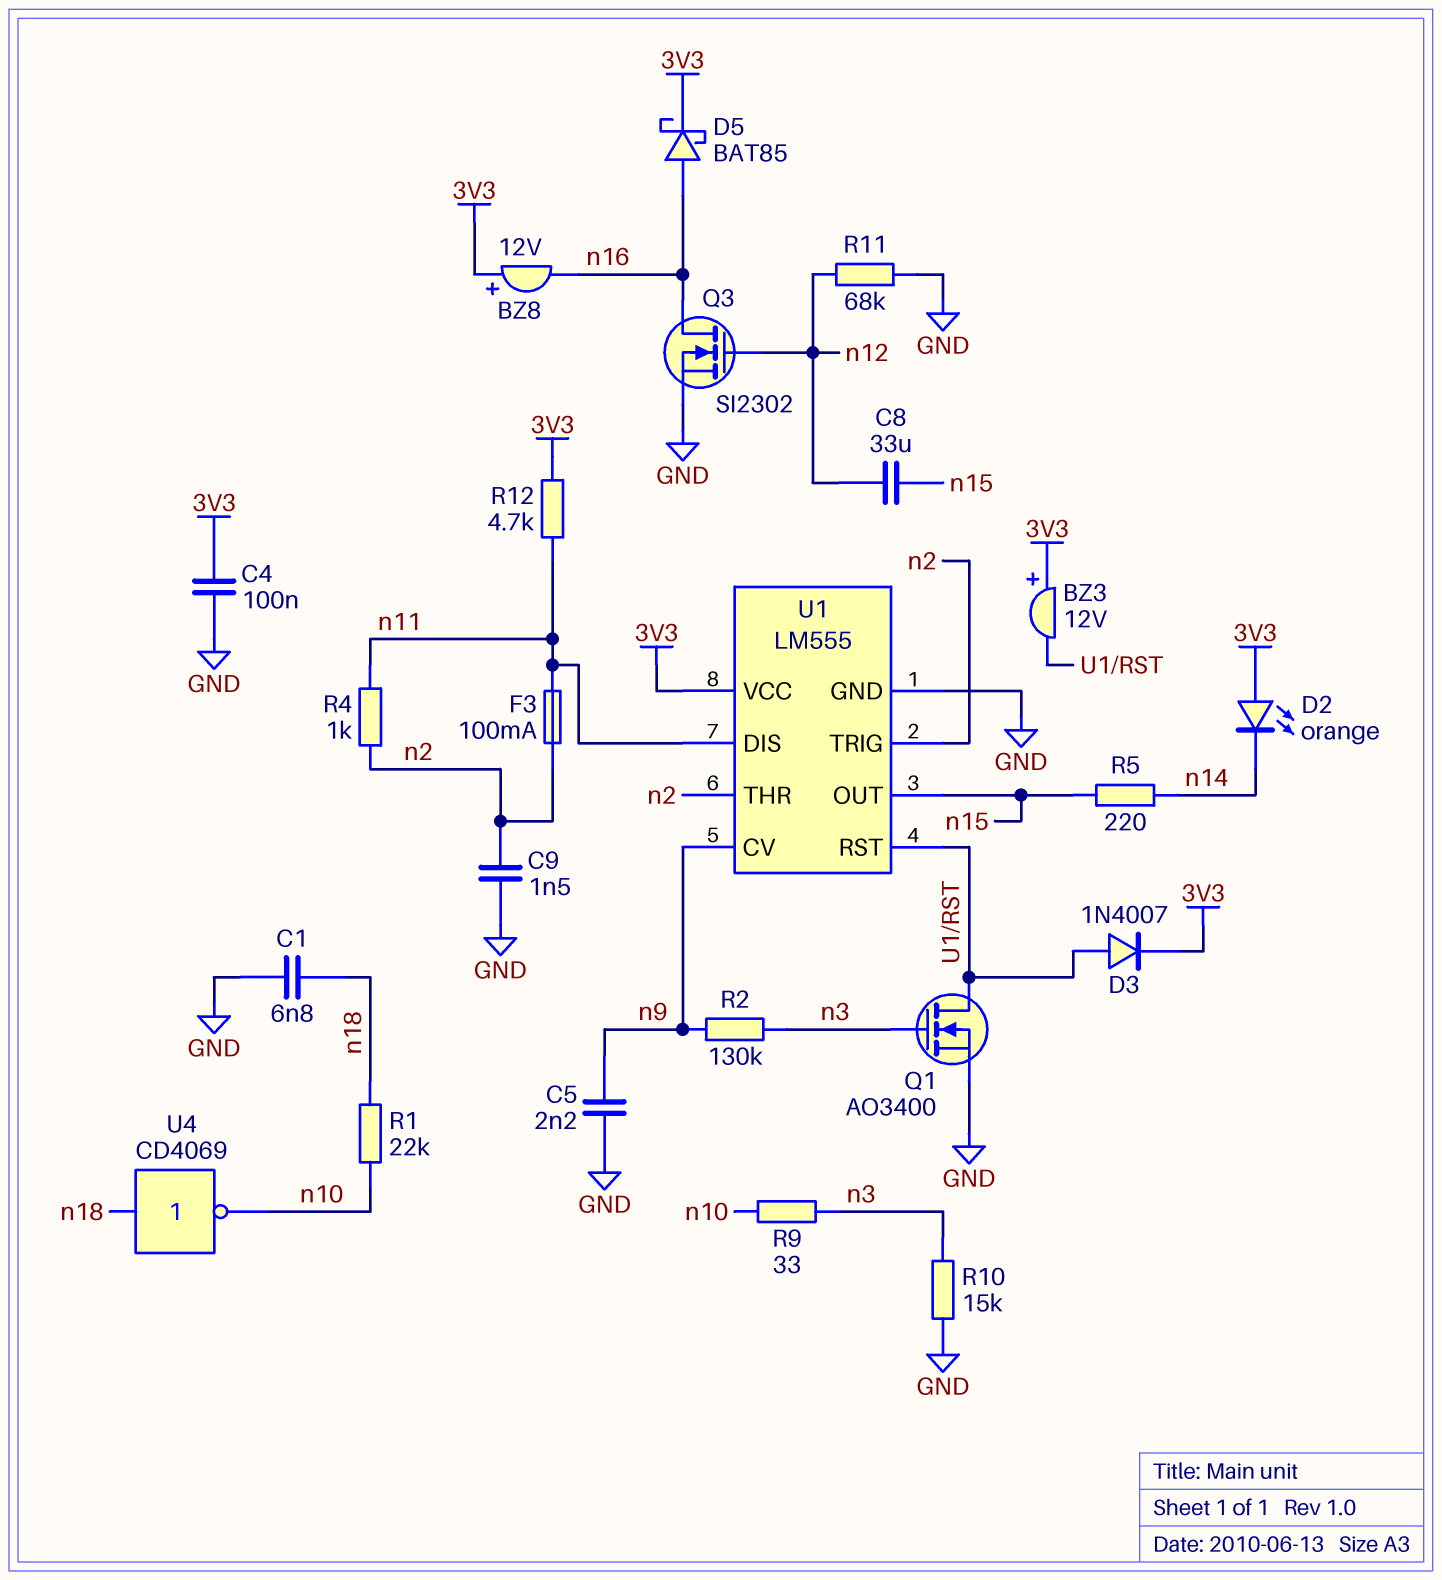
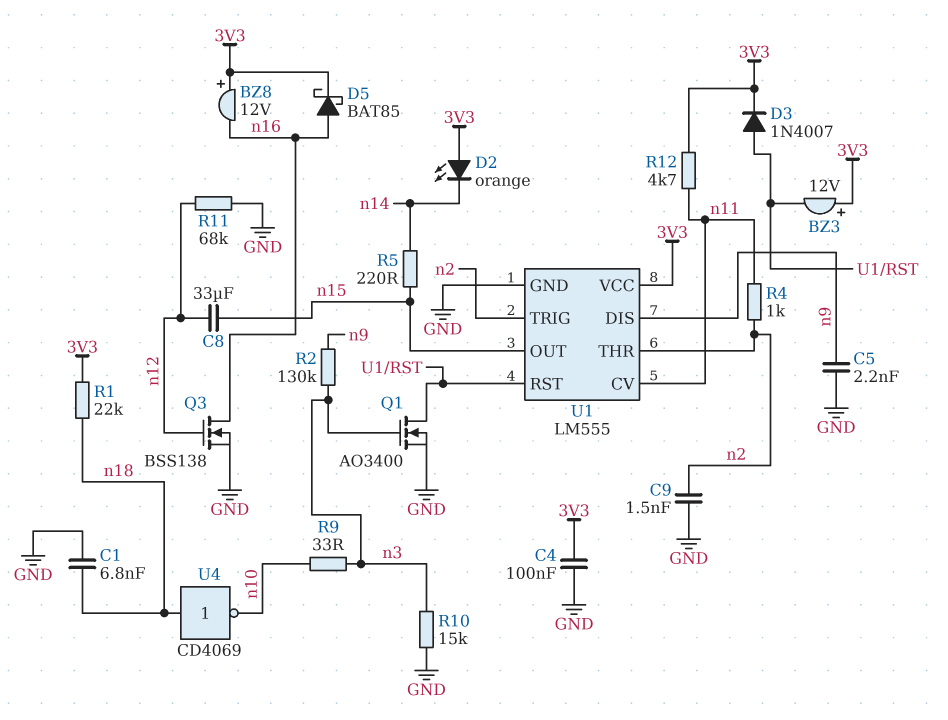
F3: 100mA (n2, n11) -> none
Q3: NMOS SI2302 (G n12, D n16, S GND) -> NMOS BSS138 (G n12, D n16, S GND)
R1: 22k (n10, n18) -> 22k (3V3, n18)
U1 pin CV: n9 -> n11
U1 pin DIS: n11 -> n9

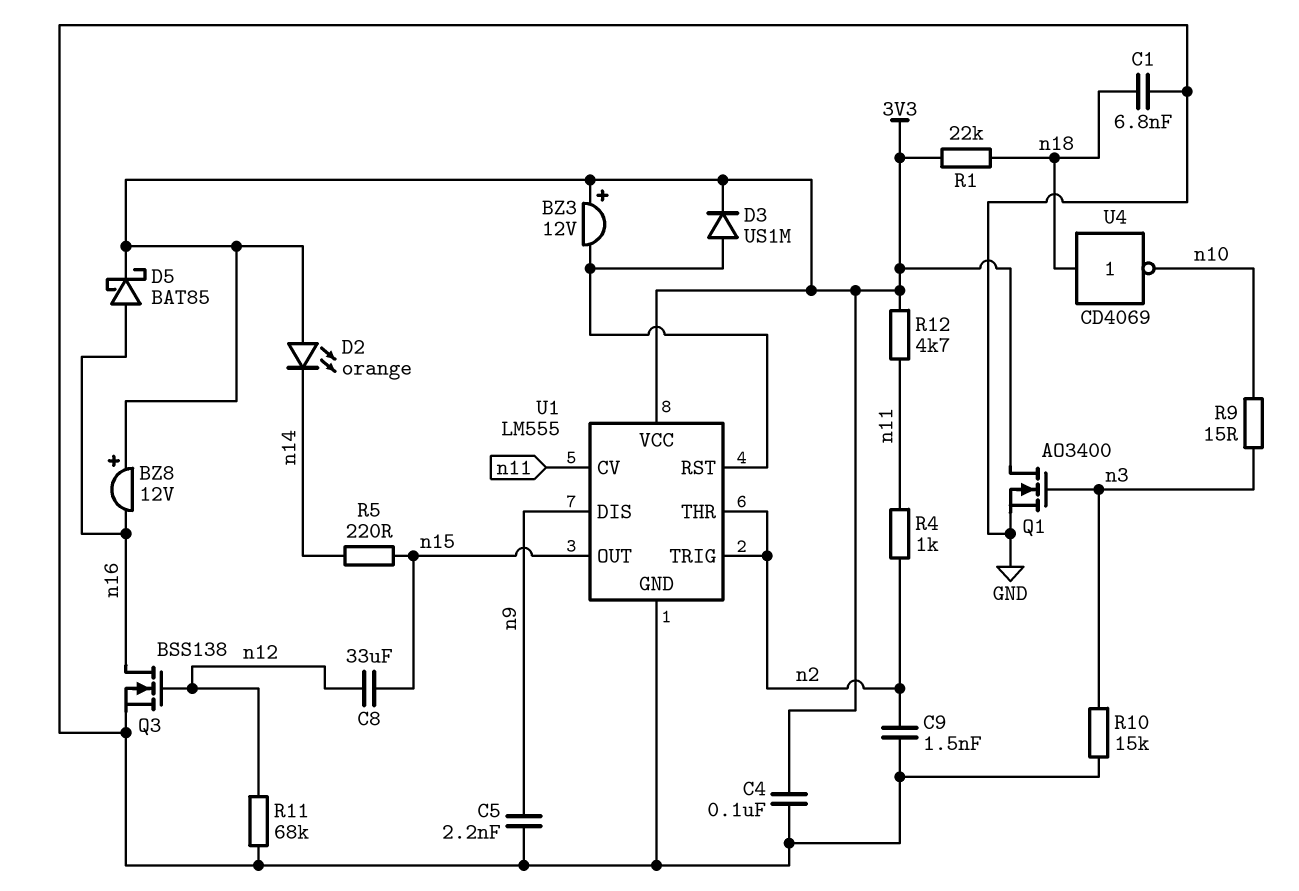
D3: diode 1N4007 (A U1/RST, K 3V3) -> diode US1M (A U1/RST, K 3V3)
Q1: NMOS AO3400 (G n3, D U1/RST, S GND) -> NMOS AO3400 (G n3, D 3V3, S GND)
R2: 130k (n3, n9) -> none
R9: 33 (n3, n10) -> 15 (n3, n10)

